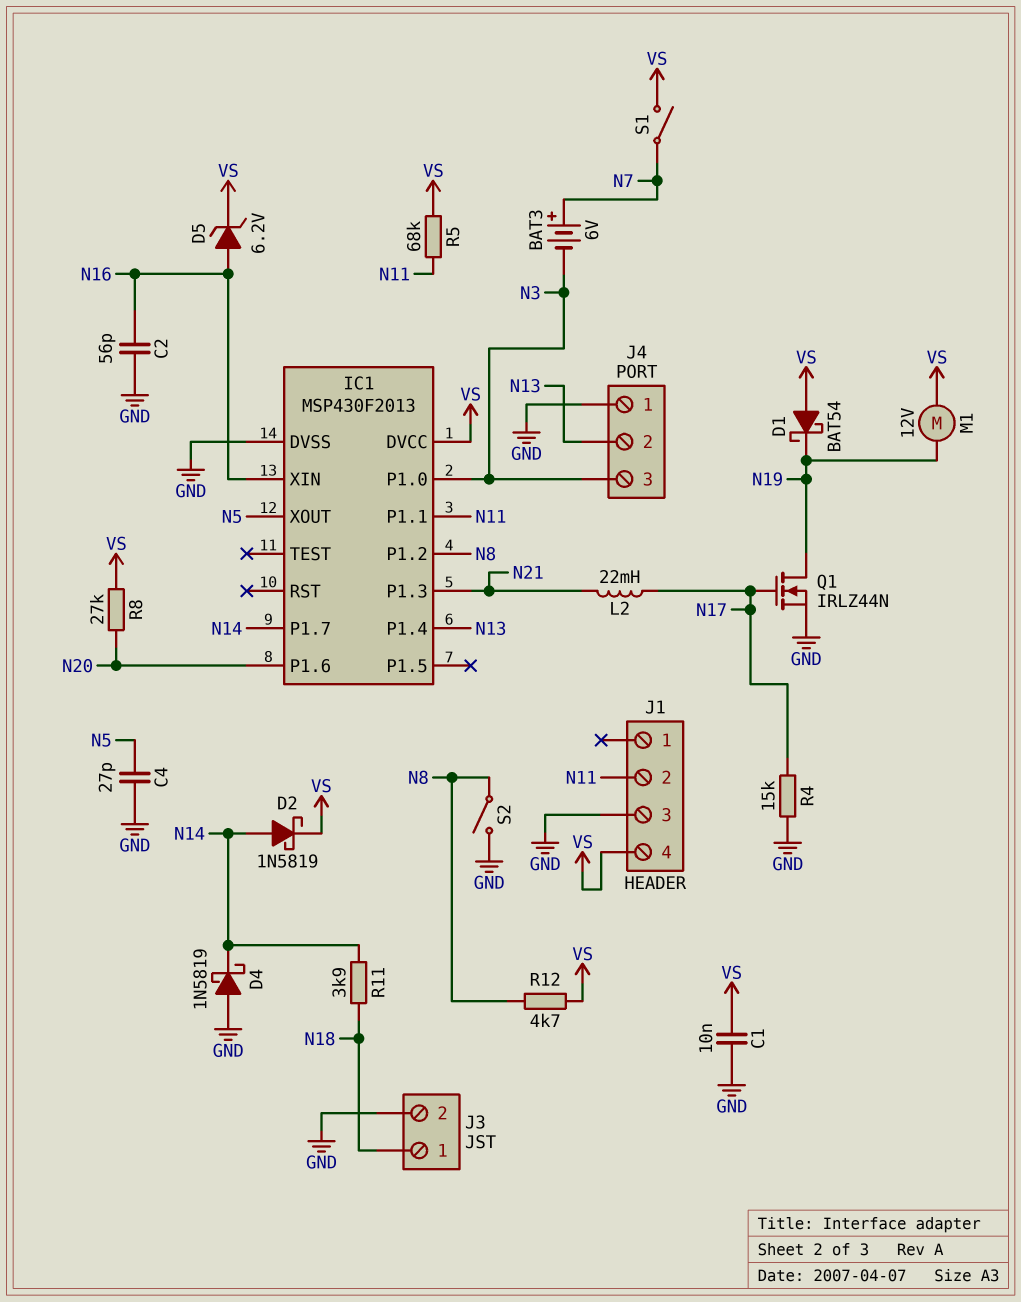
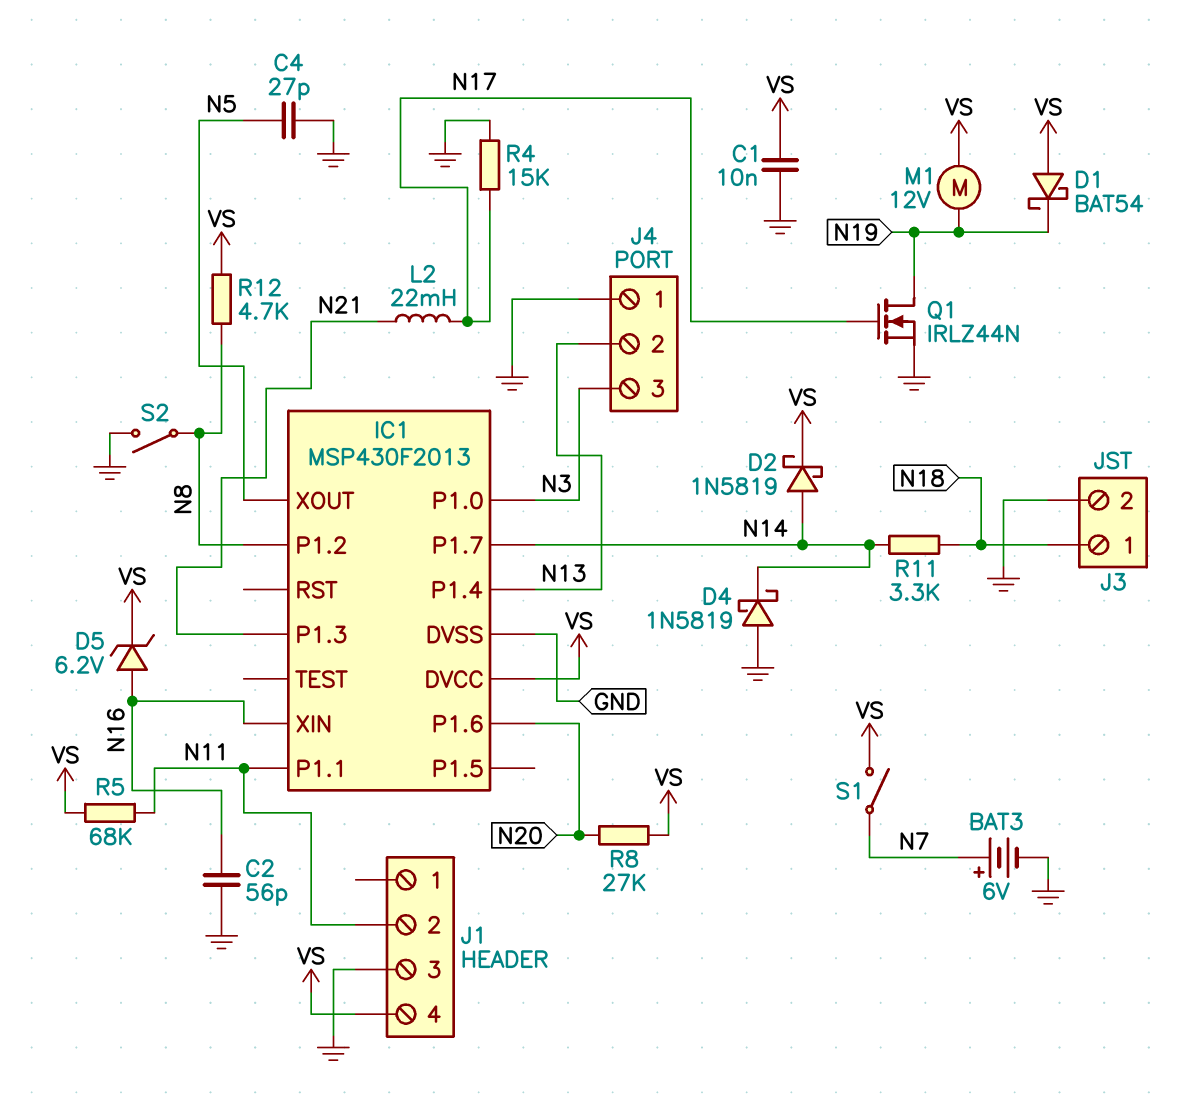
BAT3: 6V (plus N7, minus N3) -> 6V (plus N7, minus GND)
R11: 3.9k (N14, N18) -> 3.3k (N14, N18)

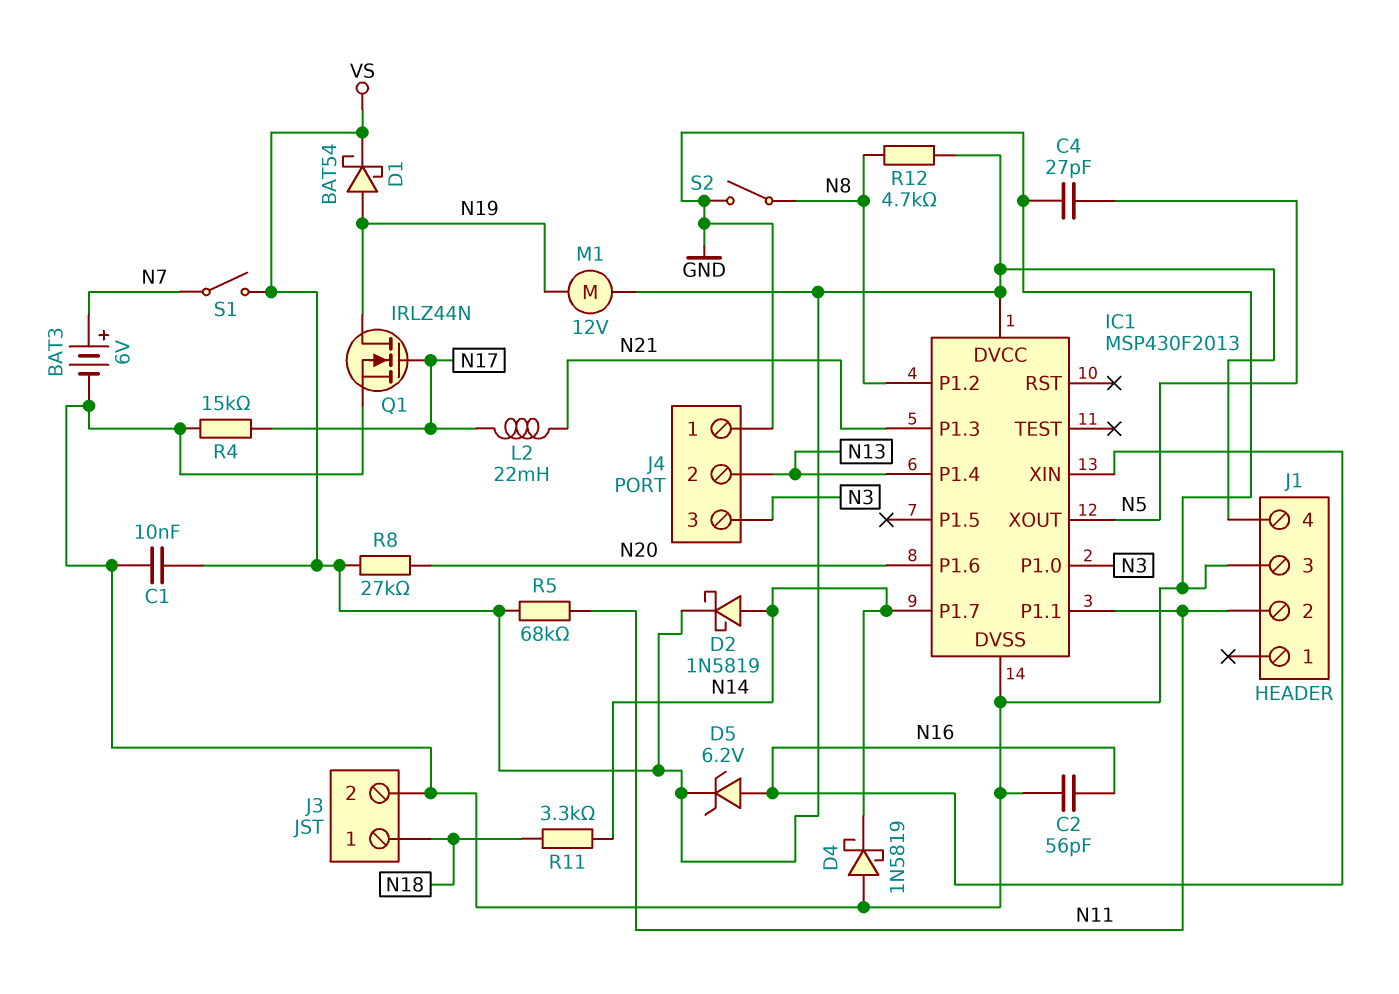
D1: schottky BAT54 (A VS, K N19) -> schottky BAT54 (A N19, K VS)

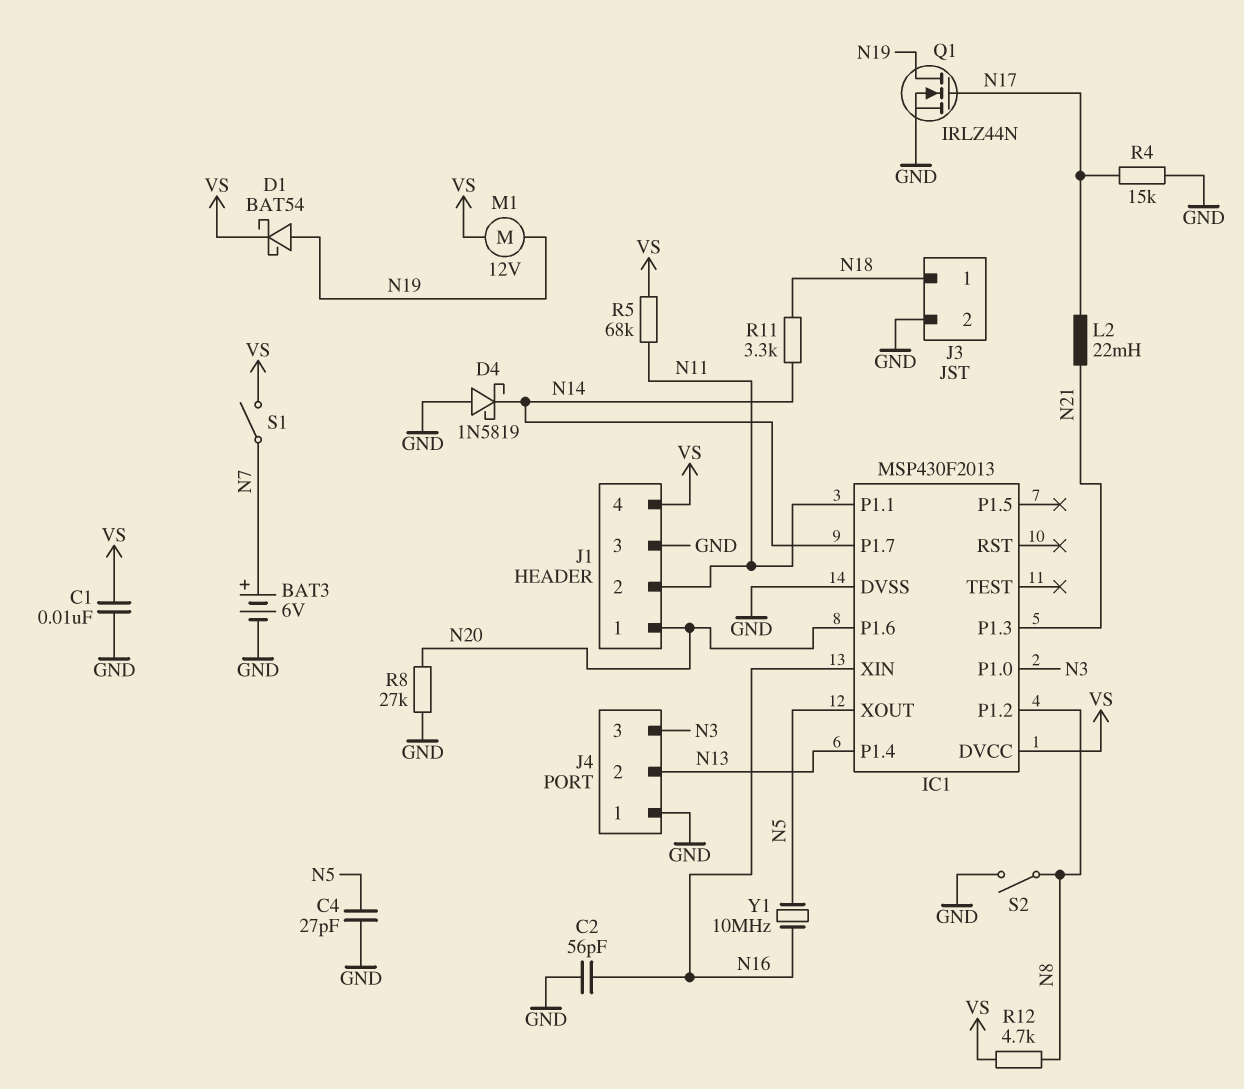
D2: schottky 1N5819 (A N14, K VS) -> none
D5: zener 6.2V (A N16, K VS) -> none
J1 pin 1: none -> N20
R8: 27k (N20, VS) -> 27k (GND, N20)
Y1: none -> 10MHz (N5, N16)

